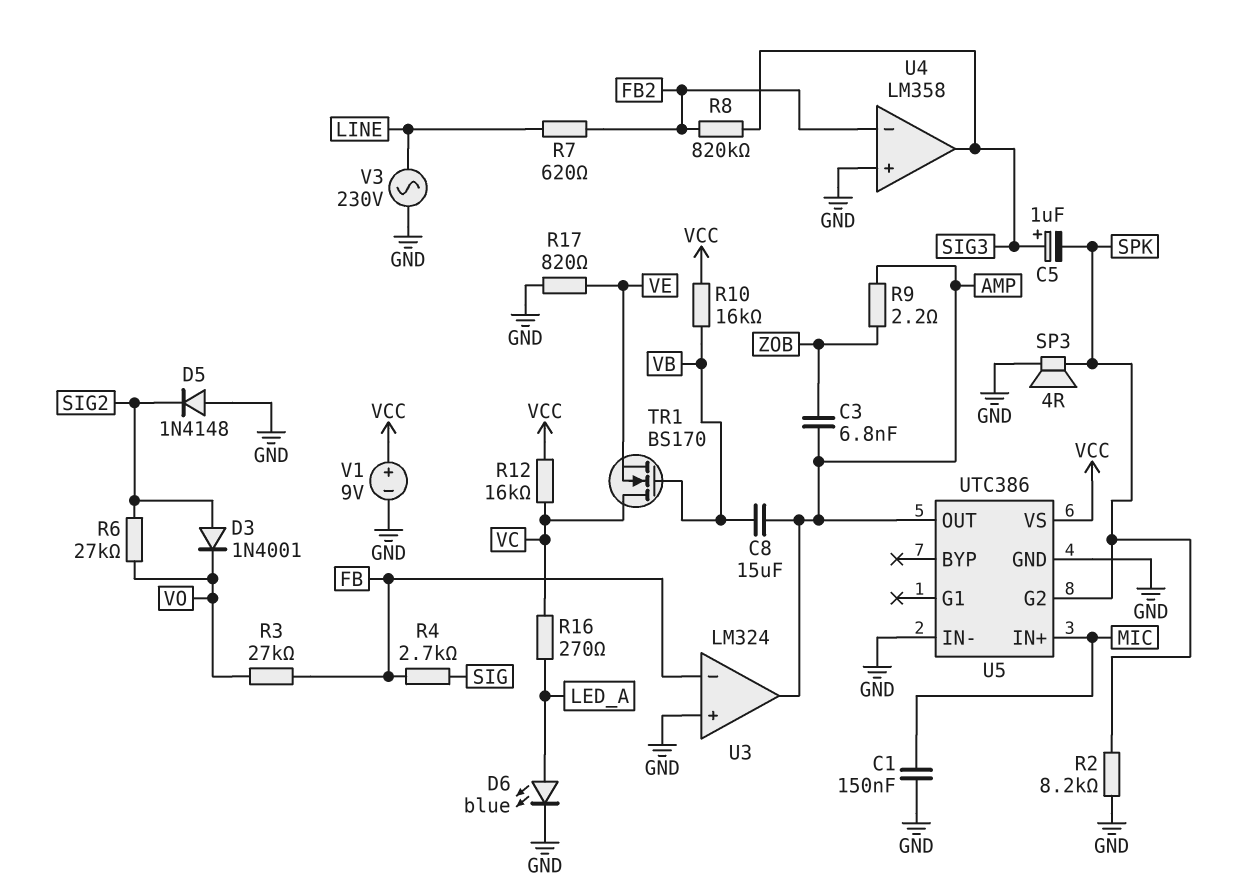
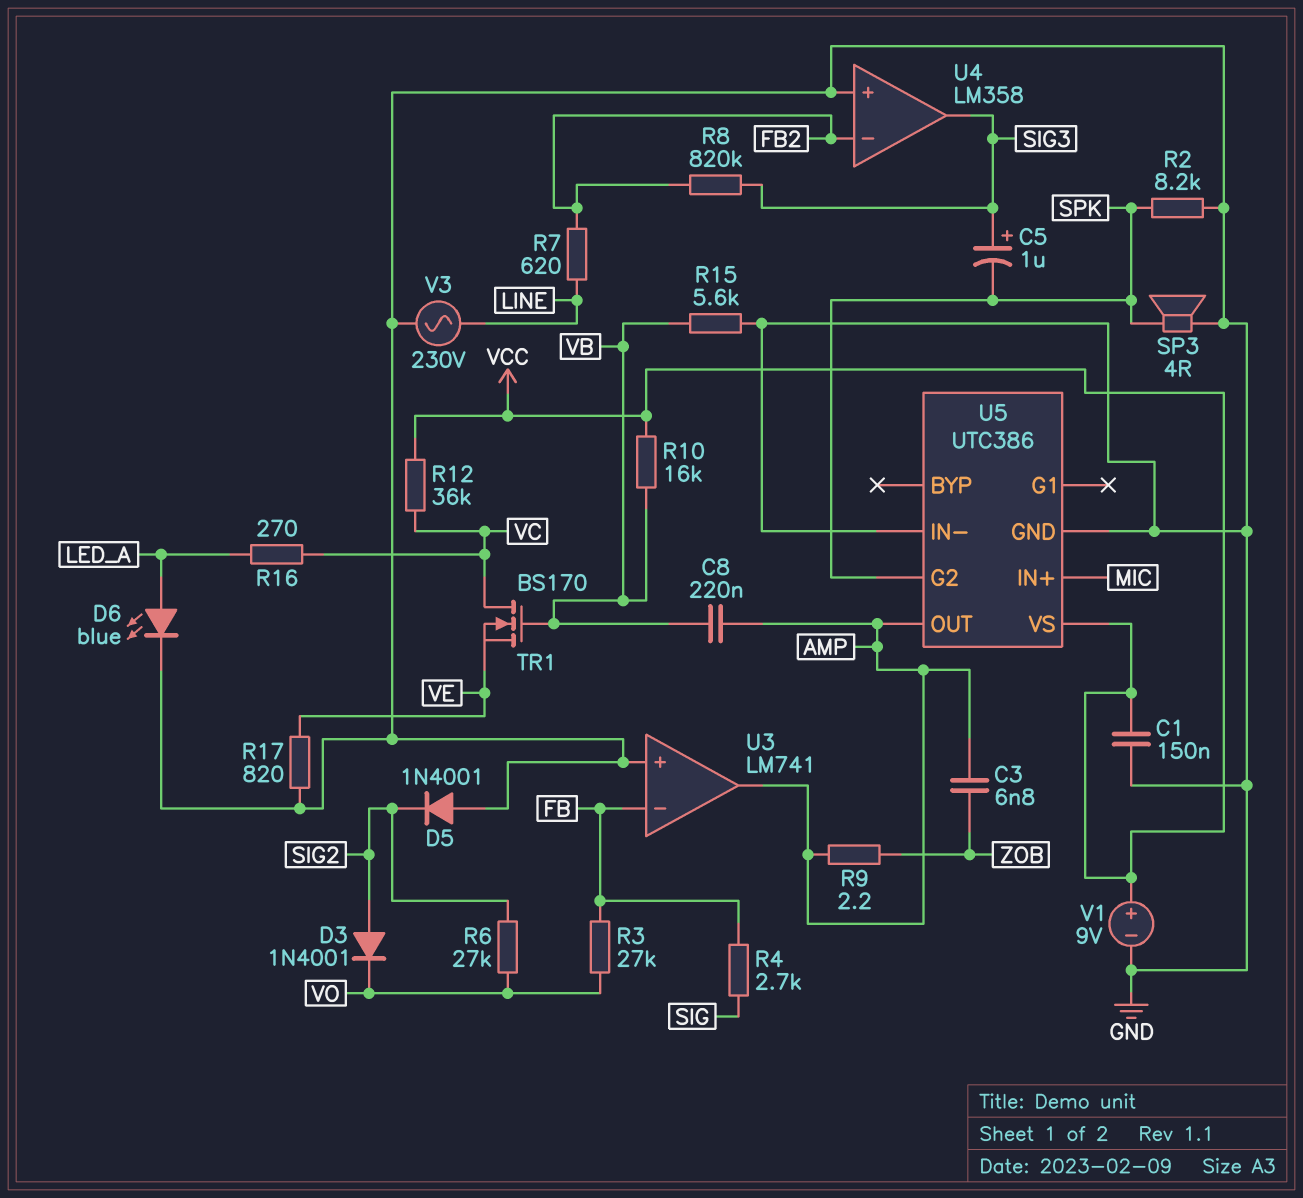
C1: 150nF (GND, MIC) -> 150nF (GND, VCC)
C8: 15uF (AMP, VB) -> 220nF (AMP, VB)
D5: diode 1N4148 (A GND, K SIG2) -> diode 1N4001 (A GND, K SIG2)
R12: 16k (VC, VCC) -> 36k (VC, VCC)
R15: none -> 5.6k (GND, VB)
U3: LM324 -> LM741

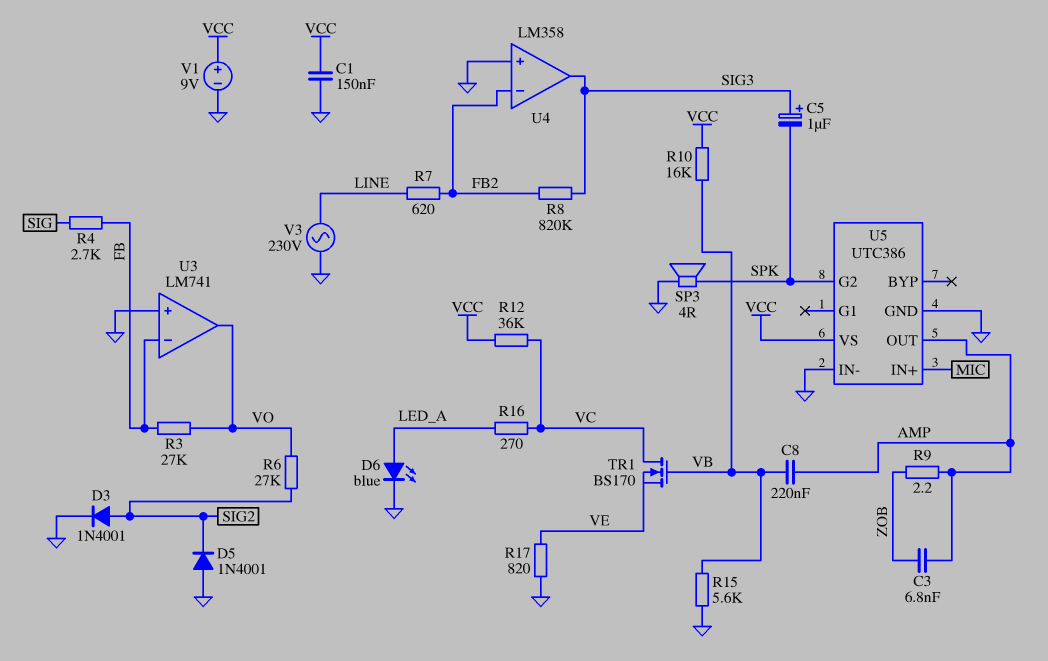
D3: diode 1N4001 (A SIG2, K VO) -> diode 1N4001 (A SIG2, K GND)
R2: 8.2k (GND, SPK) -> none
U3 pin out: AMP -> VO

